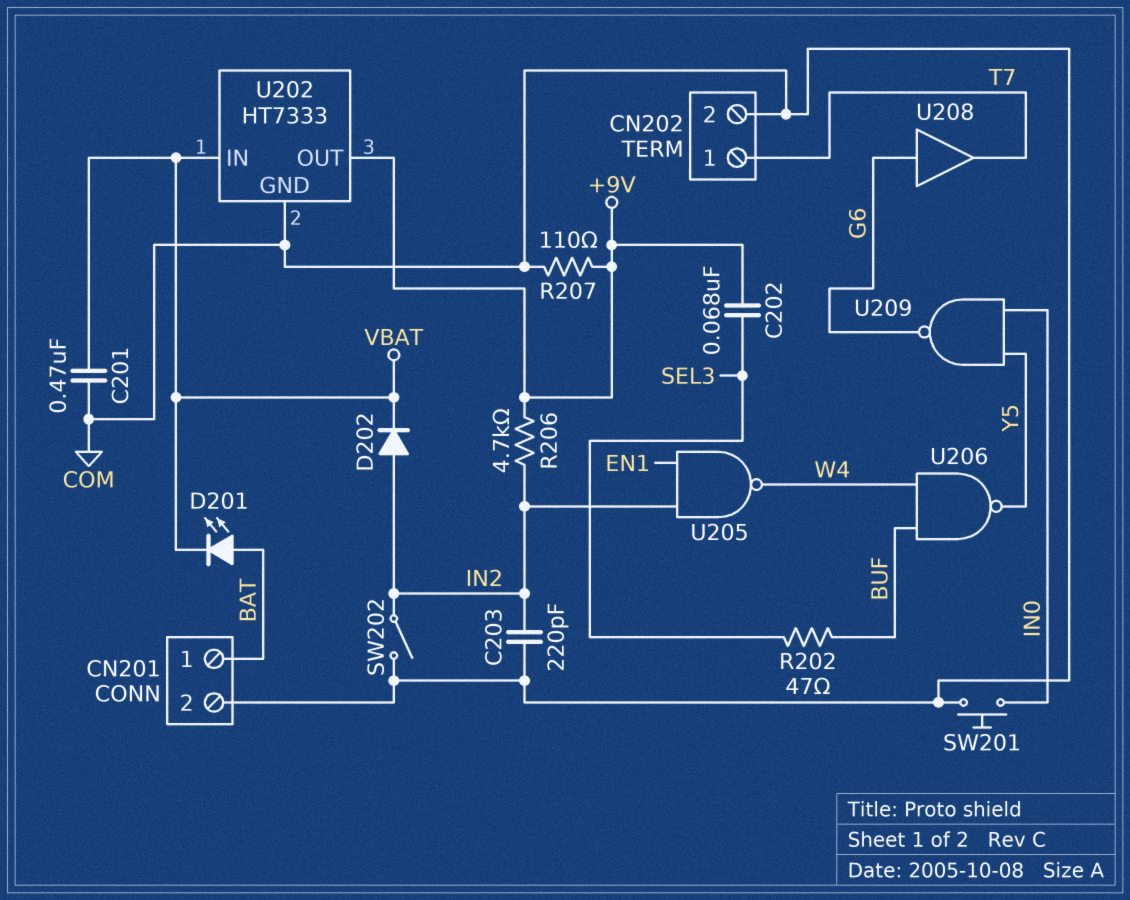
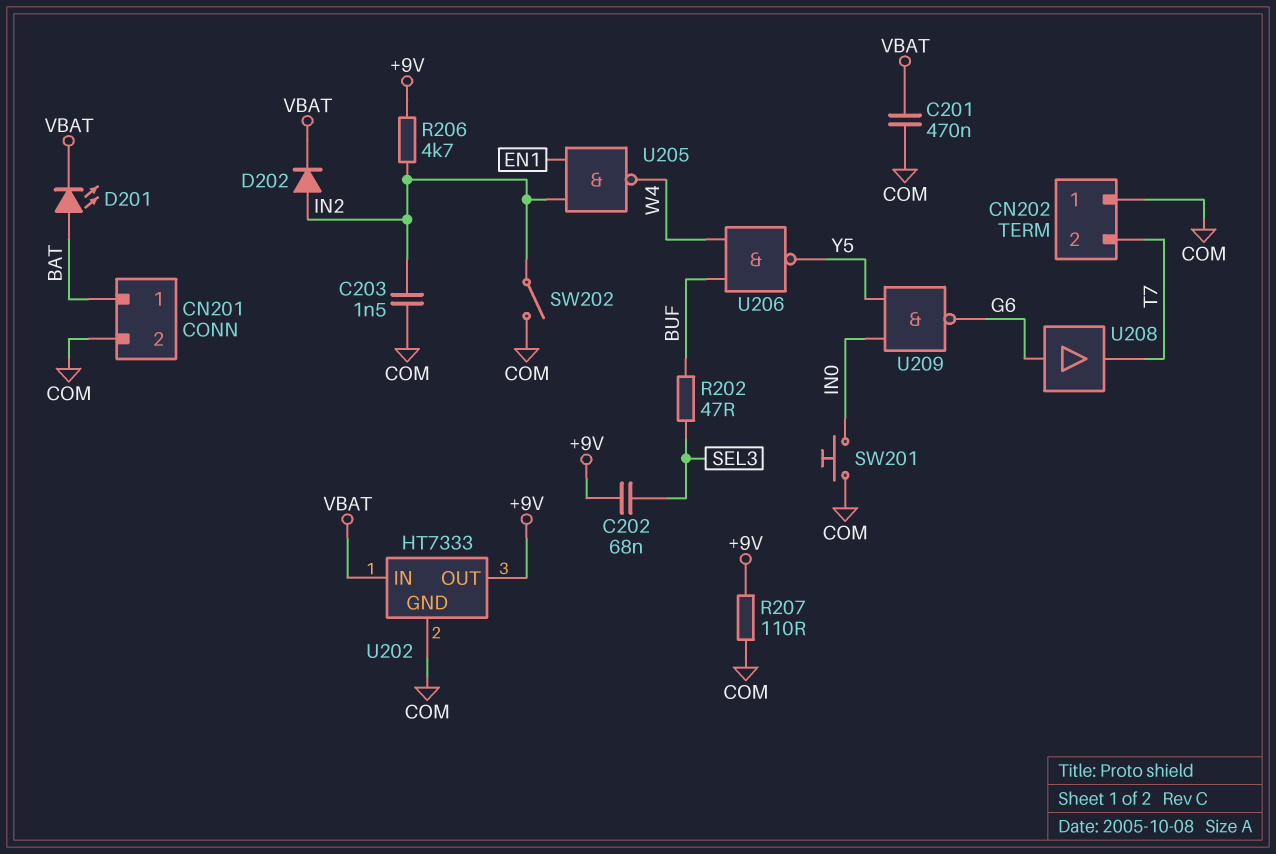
C203: 220pF (COM, IN2) -> 1.5nF (COM, IN2)
CN202 pin 1: T7 -> COM
CN202 pin 2: COM -> T7

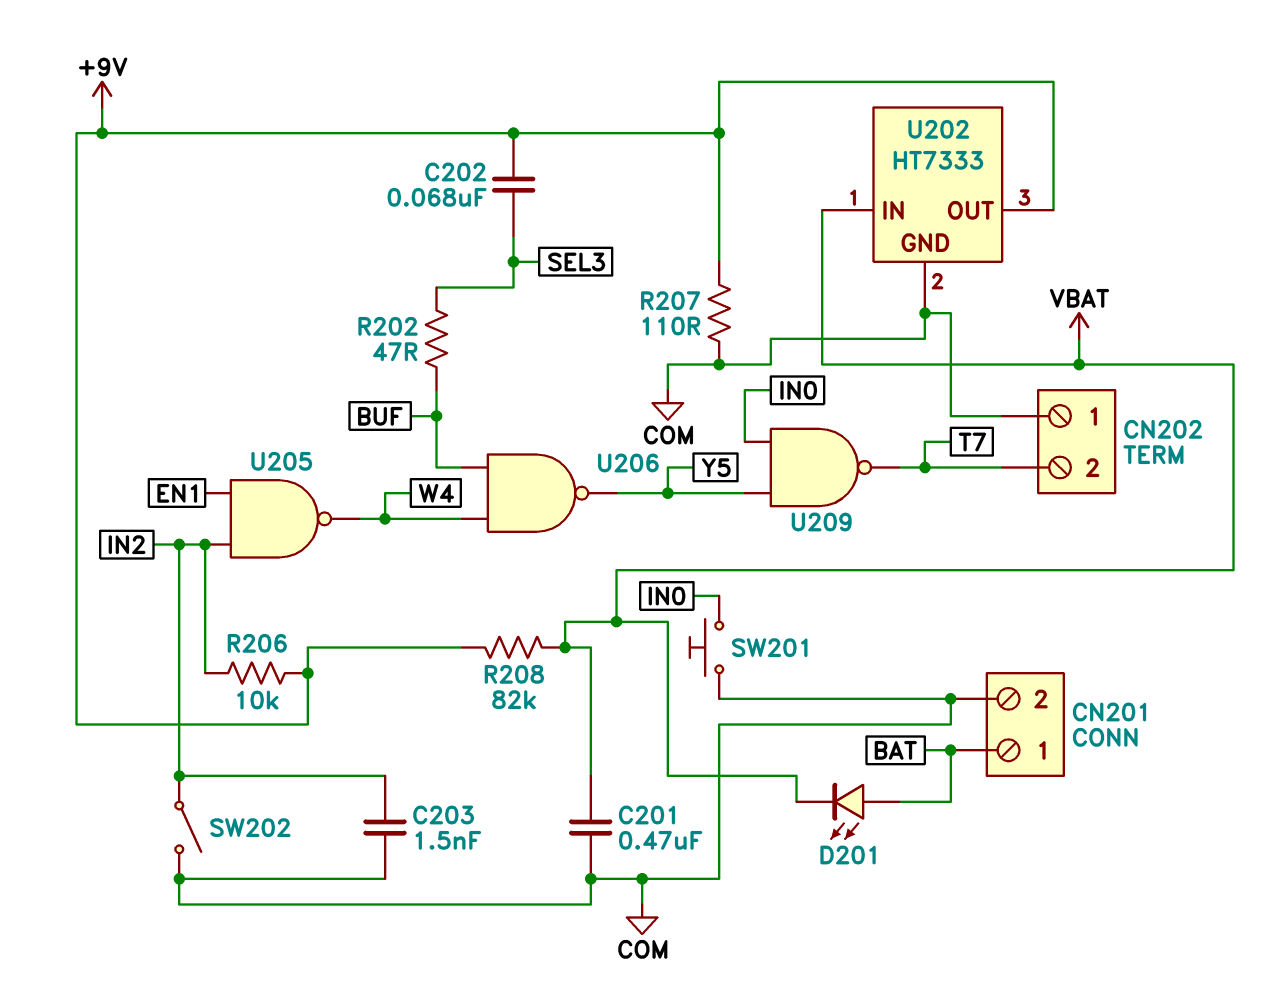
D202: diode (A IN2, K VBAT) -> none
R206: 4.7k (+9V, IN2) -> 10k (+9V, IN2)
R208: none -> 82k (+9V, VBAT)
U208: buffer (in G6, out T7) -> none
U209: NAND (in IN0, in Y5, out G6) -> NAND (in IN0, in Y5, out T7)

